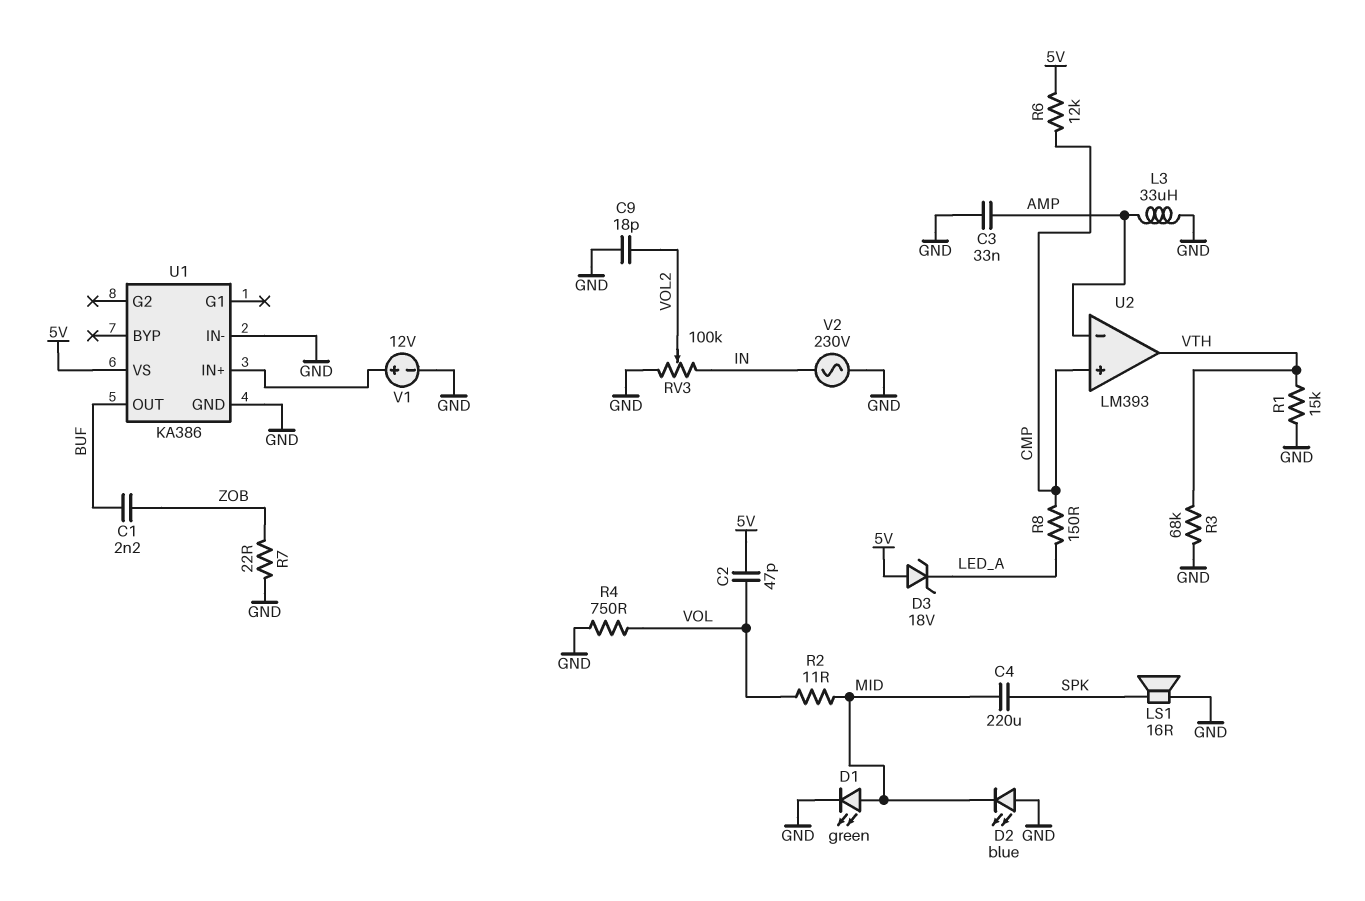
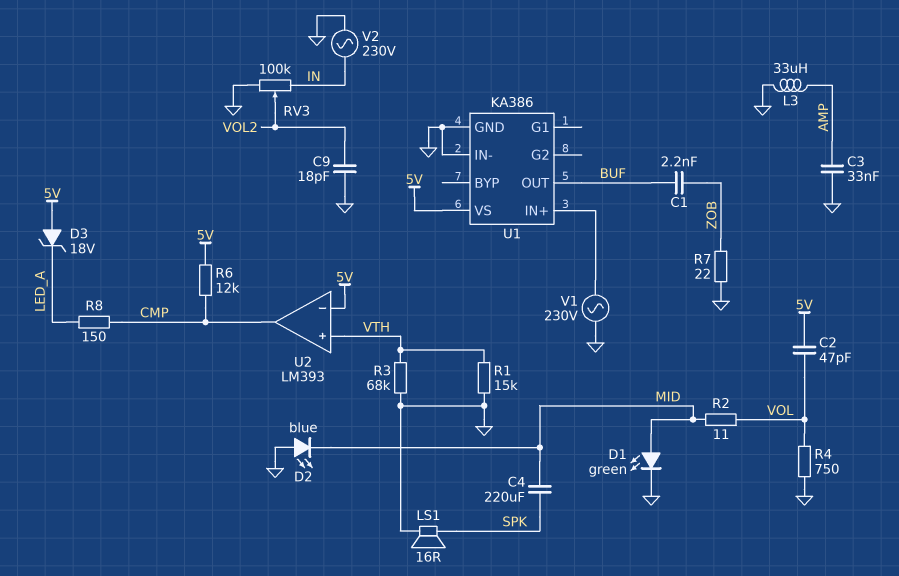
U2 pin in+: CMP -> VTH
U2 pin in-: AMP -> 5V
U2 pin out: VTH -> CMP
V1: 12V (plus U1/IN+, minus GND) -> AC 230V (GND, U1/IN+)

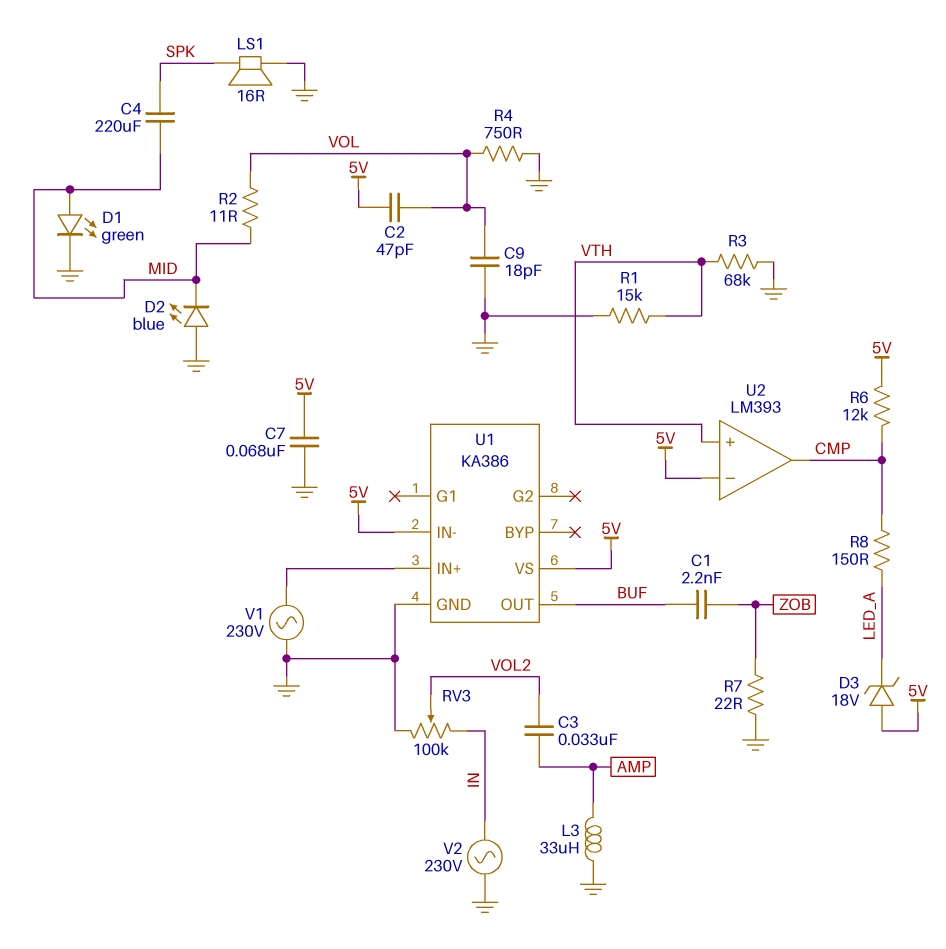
C3: 33nF (AMP, GND) -> 33nF (AMP, VOL2)
C7: none -> 68nF (5V, GND)
C9: 18pF (GND, VOL2) -> 18pF (GND, VOL)
U1 pin IN-: GND -> 5V

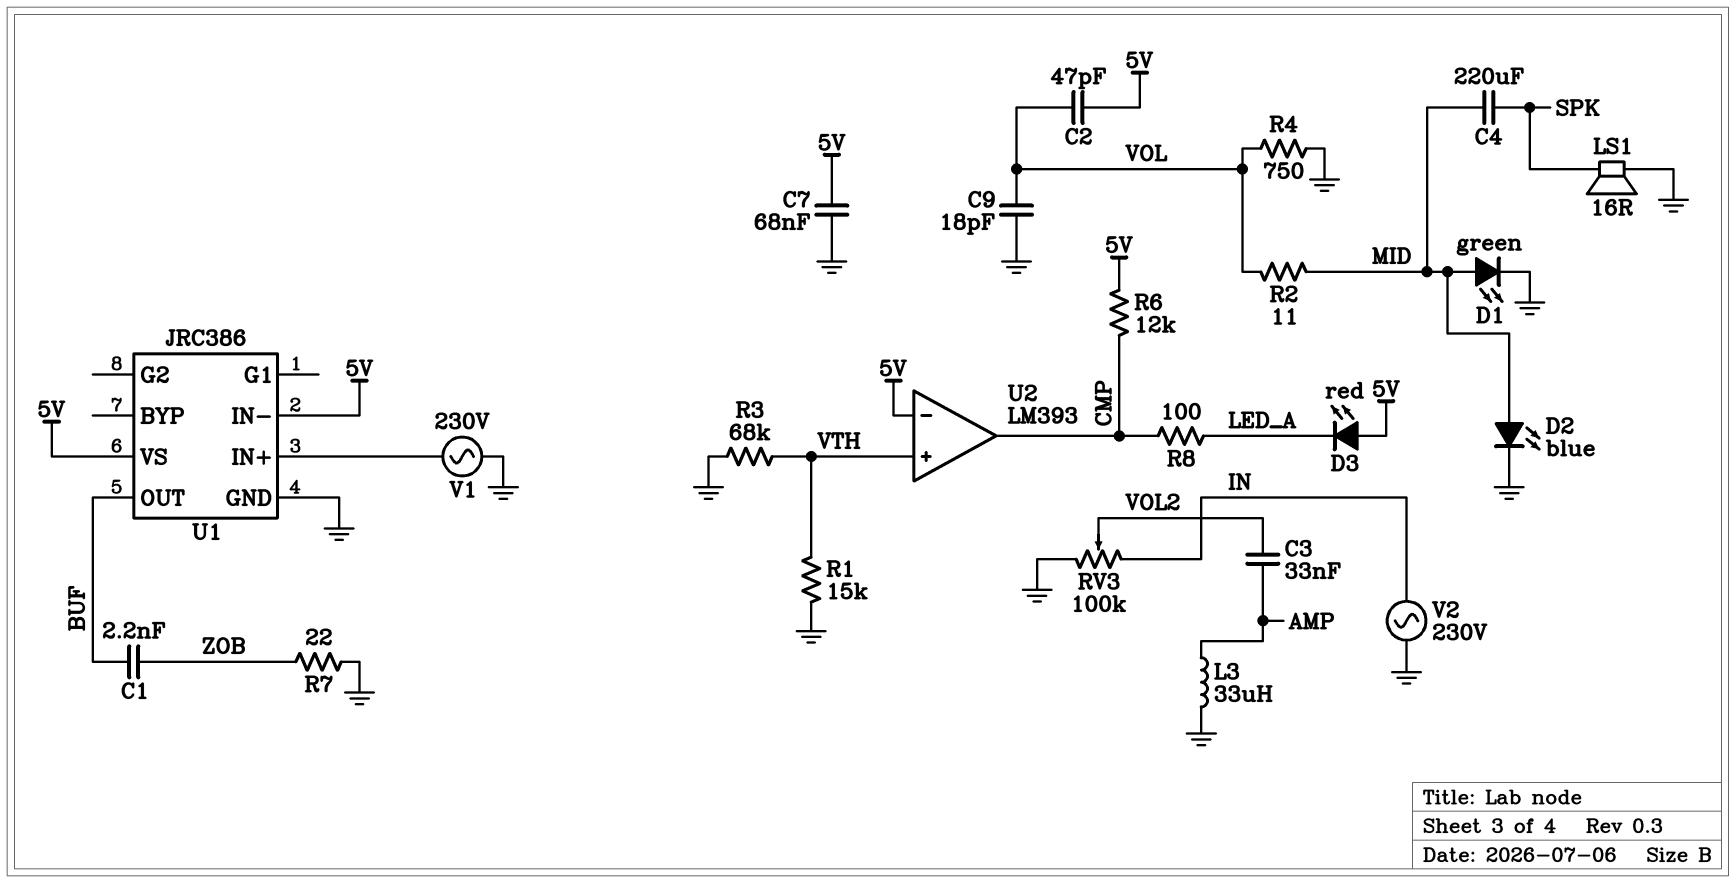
D2: LED blue (A GND, K MID) -> LED blue (A MID, K GND)
D3: zener 18V (A 5V, K LED_A) -> LED red (A 5V, K LED_A)
R8: 150 (CMP, LED_A) -> 100 (CMP, LED_A)
U1: KA386 -> JRC386

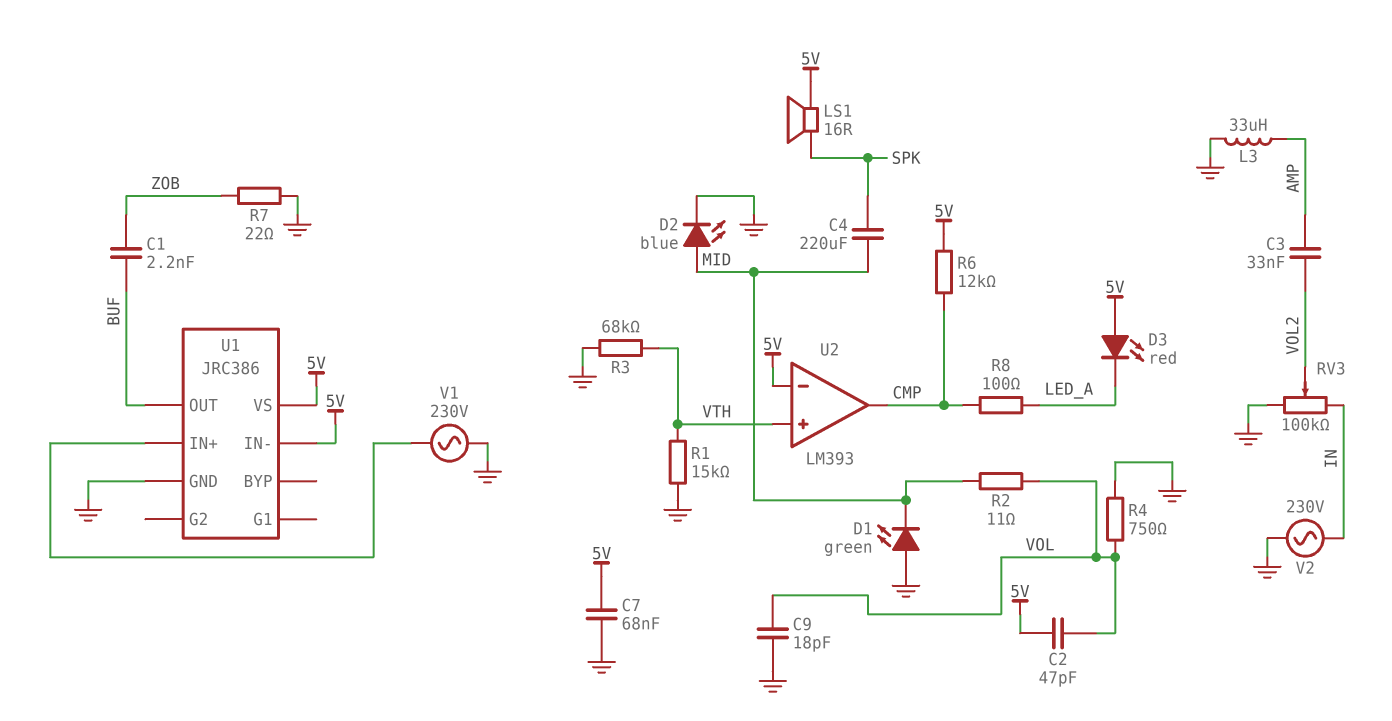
D1: LED green (A MID, K GND) -> LED green (A GND, K MID)
LS1: speaker 16R (GND, SPK) -> speaker 16R (5V, SPK)

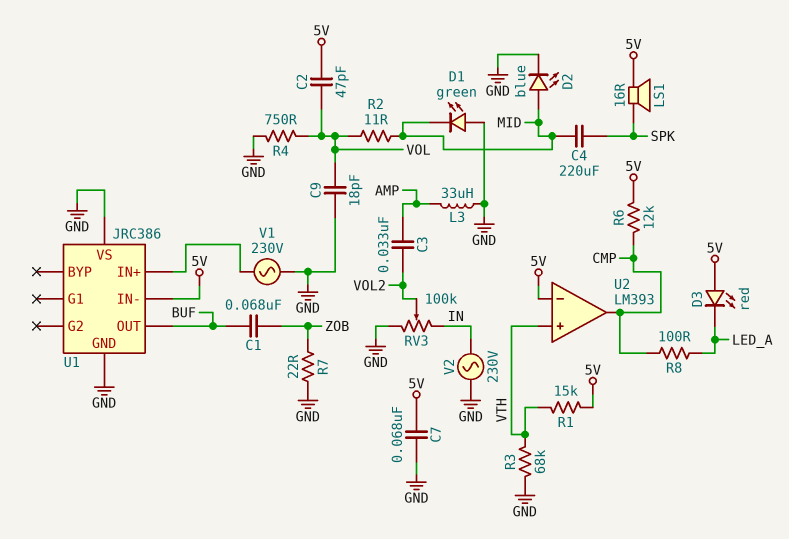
C1: 2.2nF (BUF, ZOB) -> 68nF (BUF, ZOB)
R1: 15k (GND, VTH) -> 15k (5V, VTH)
U1 pin VS: 5V -> GND

